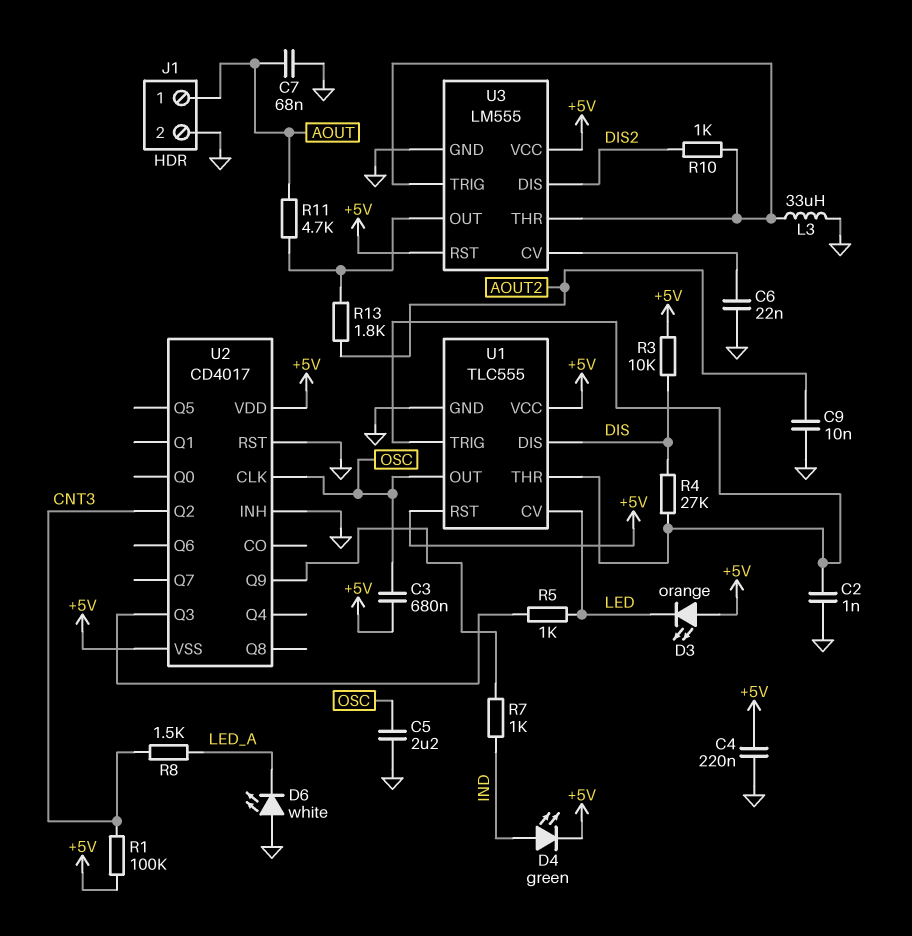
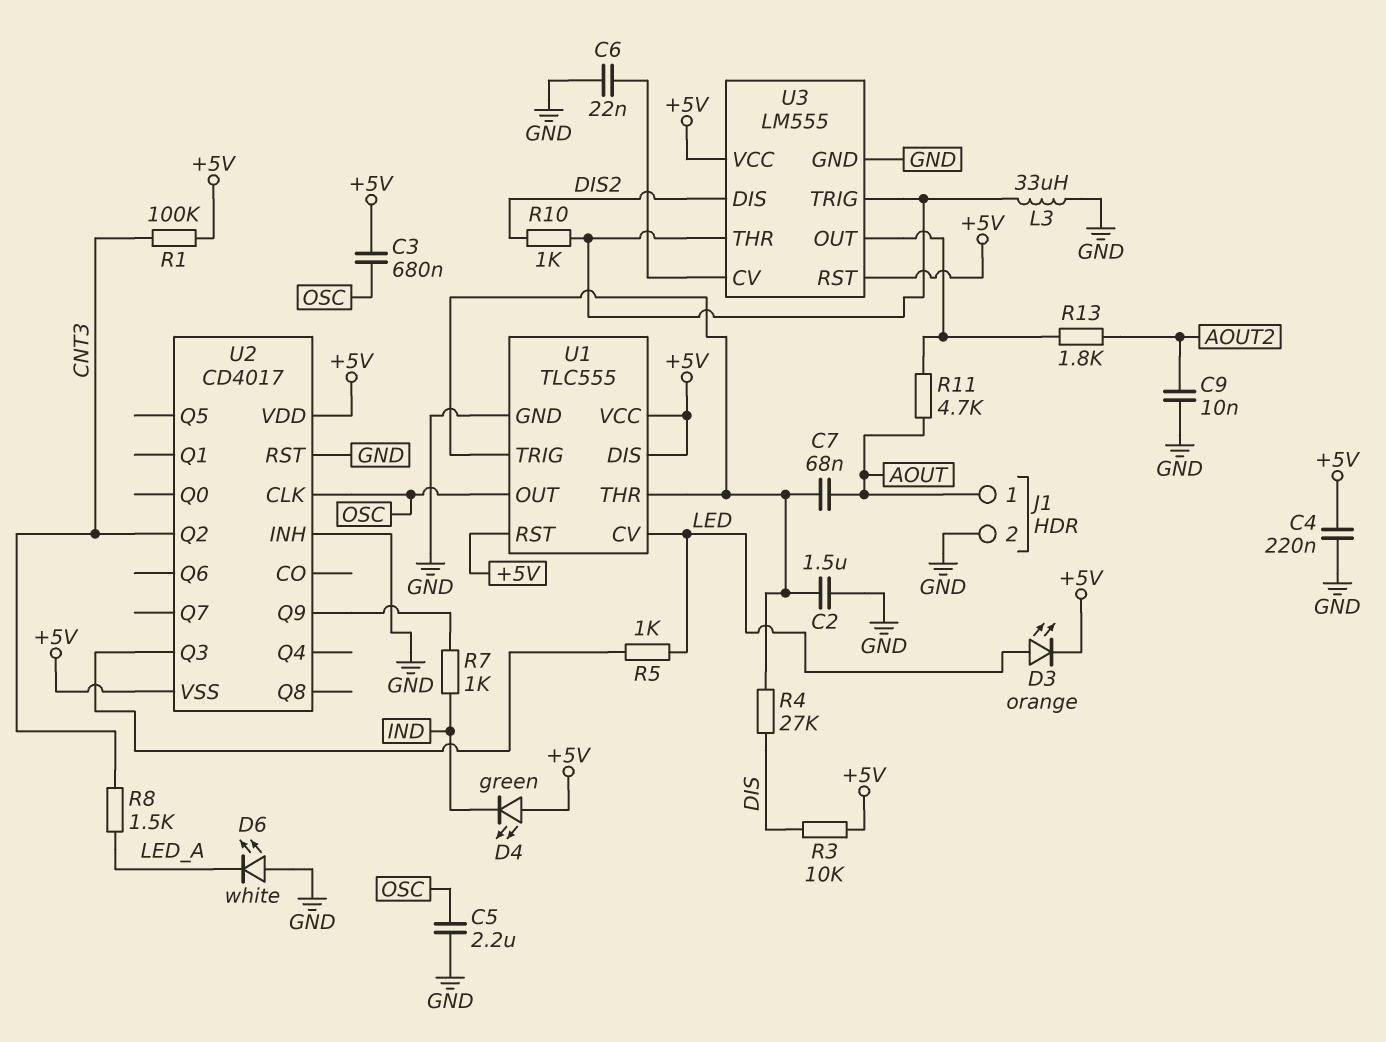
C2: 1nF (GND, U1/THR) -> 1.5uF (GND, U1/THR)
C7: 68nF (AOUT, GND) -> 68nF (AOUT, U1/THR)
D3: LED orange (A +5V, K LED) -> LED orange (A LED, K +5V)
D4: LED green (A IND, K +5V) -> LED green (A +5V, K IND)
U1 pin DIS: DIS -> +5V

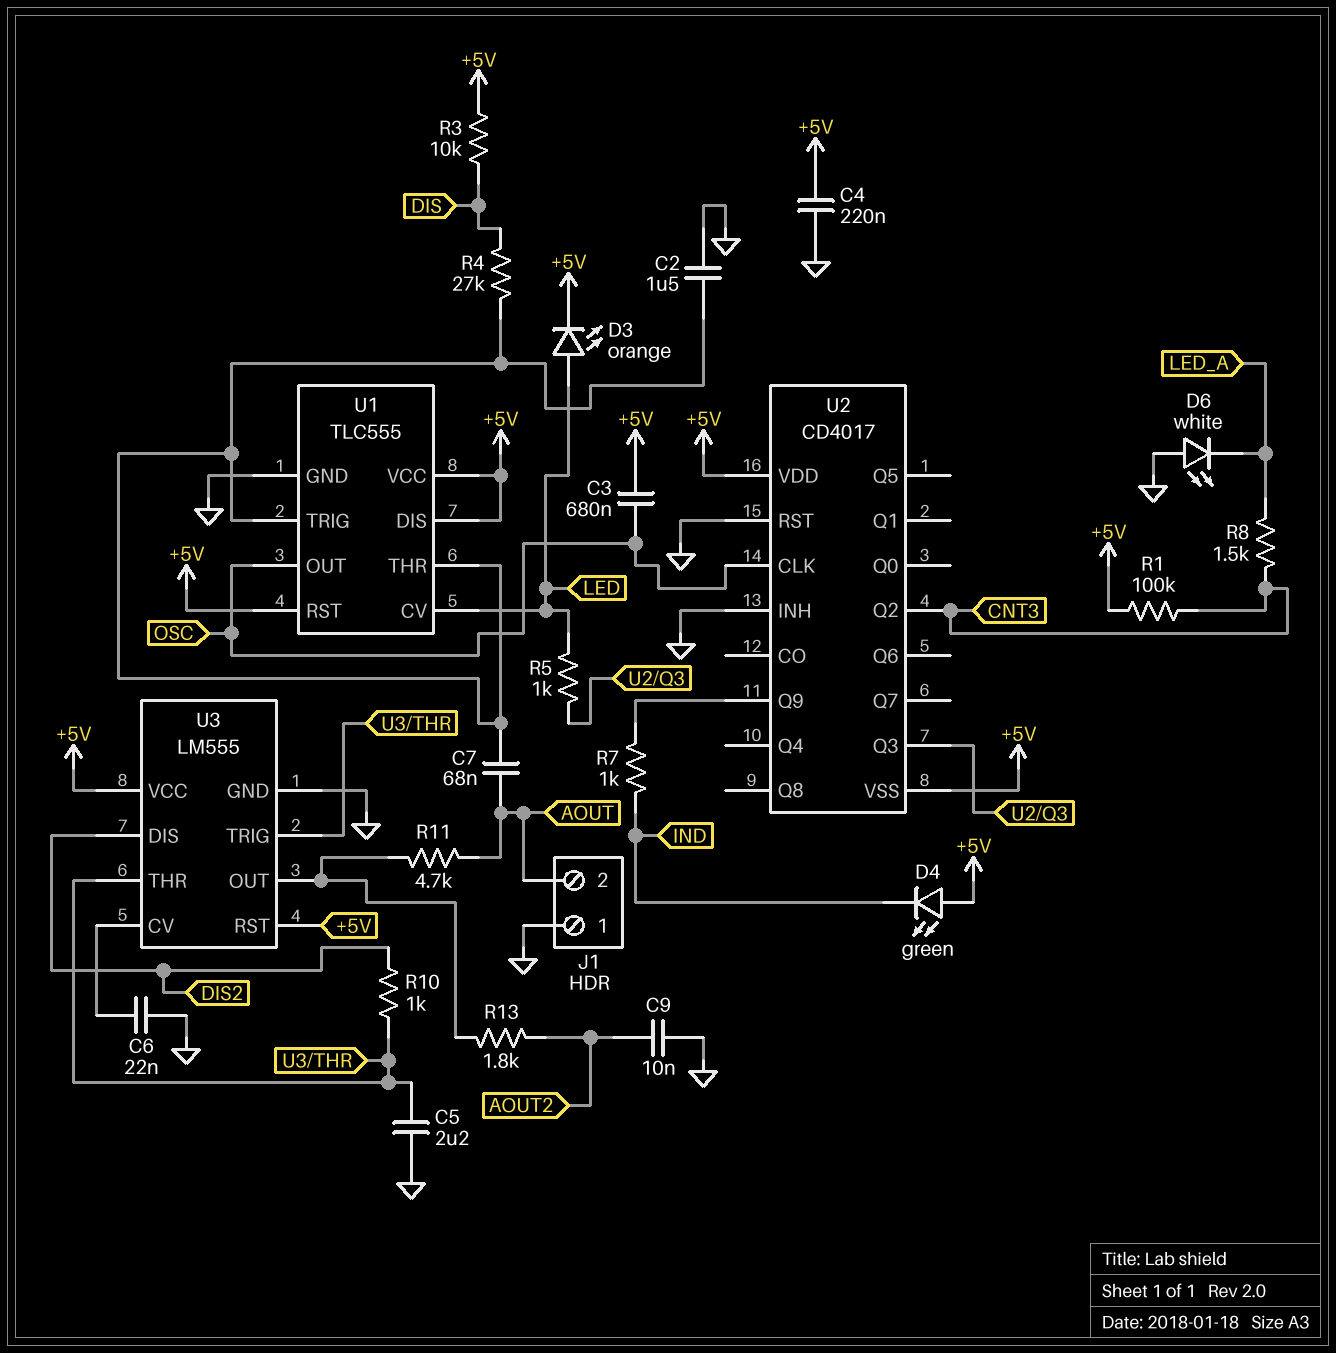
C5: 2.2uF (GND, OSC) -> 2.2uF (GND, U3/THR)
J1 pin 1: AOUT -> GND
J1 pin 2: GND -> AOUT
L3: 33uH (GND, U3/THR) -> none

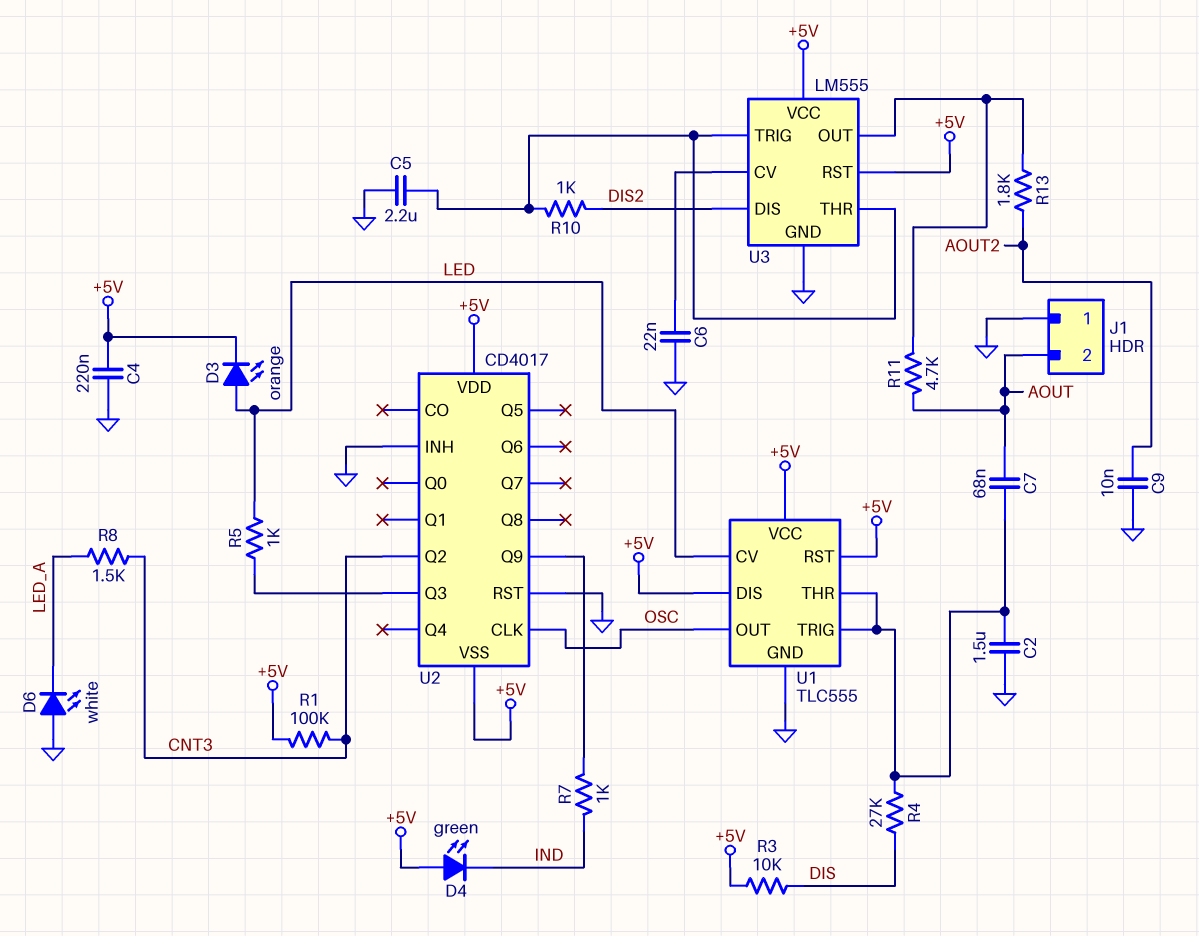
C3: 680nF (+5V, OSC) -> none

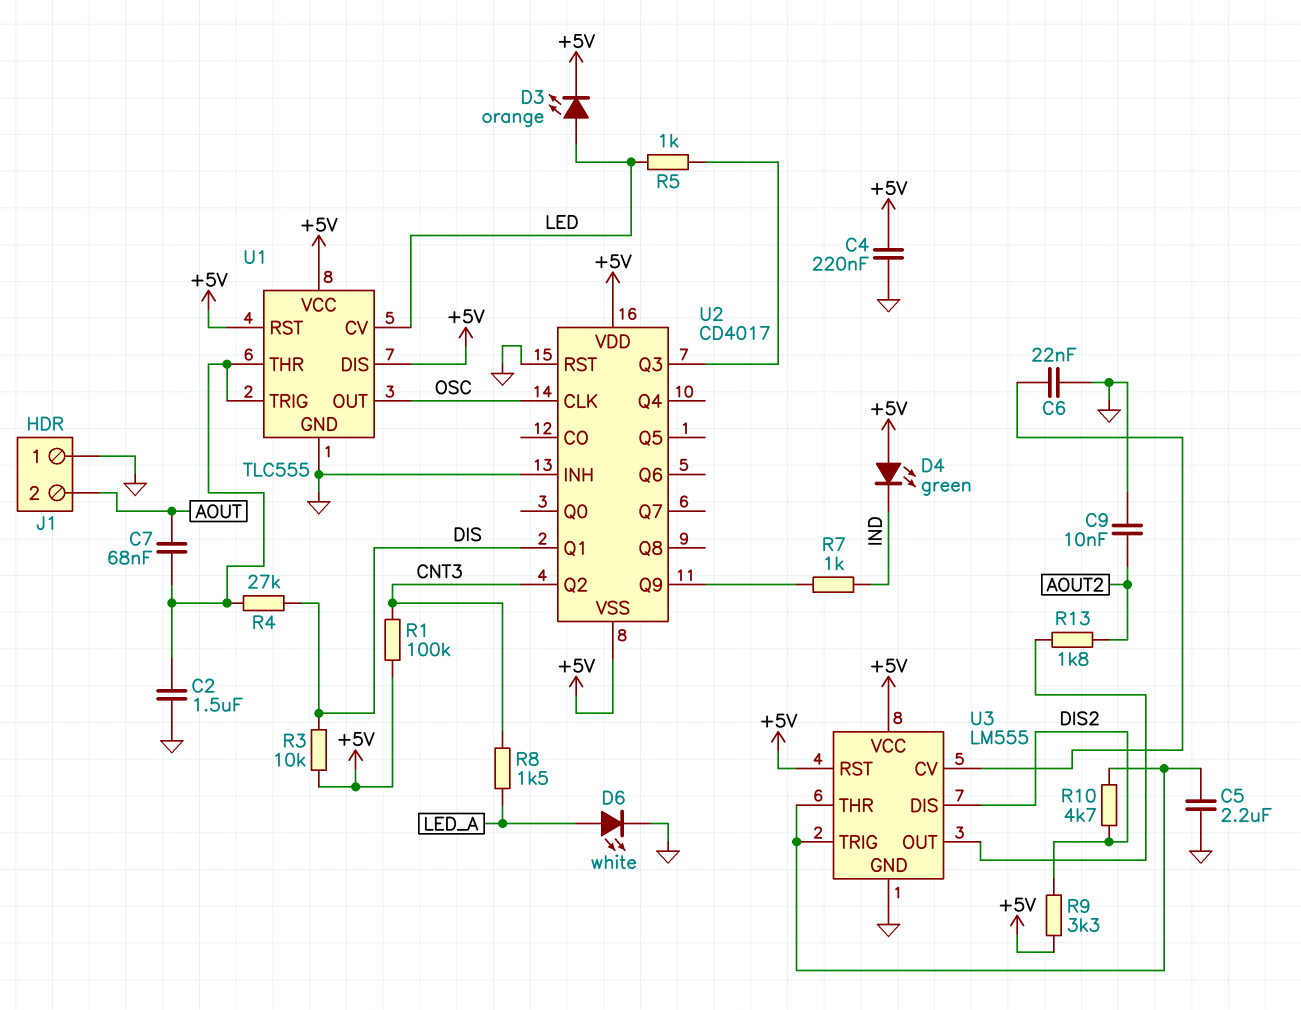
D6: LED white (A GND, K LED_A) -> LED white (A LED_A, K GND)
R9: none -> 3.3k (+5V, DIS2)
R10: 1k (DIS2, U3/THR) -> 4.7k (DIS2, U3/THR)
R11: 4.7k (AOUT, U3/OUT) -> none
U2 pin Q1: none -> DIS

